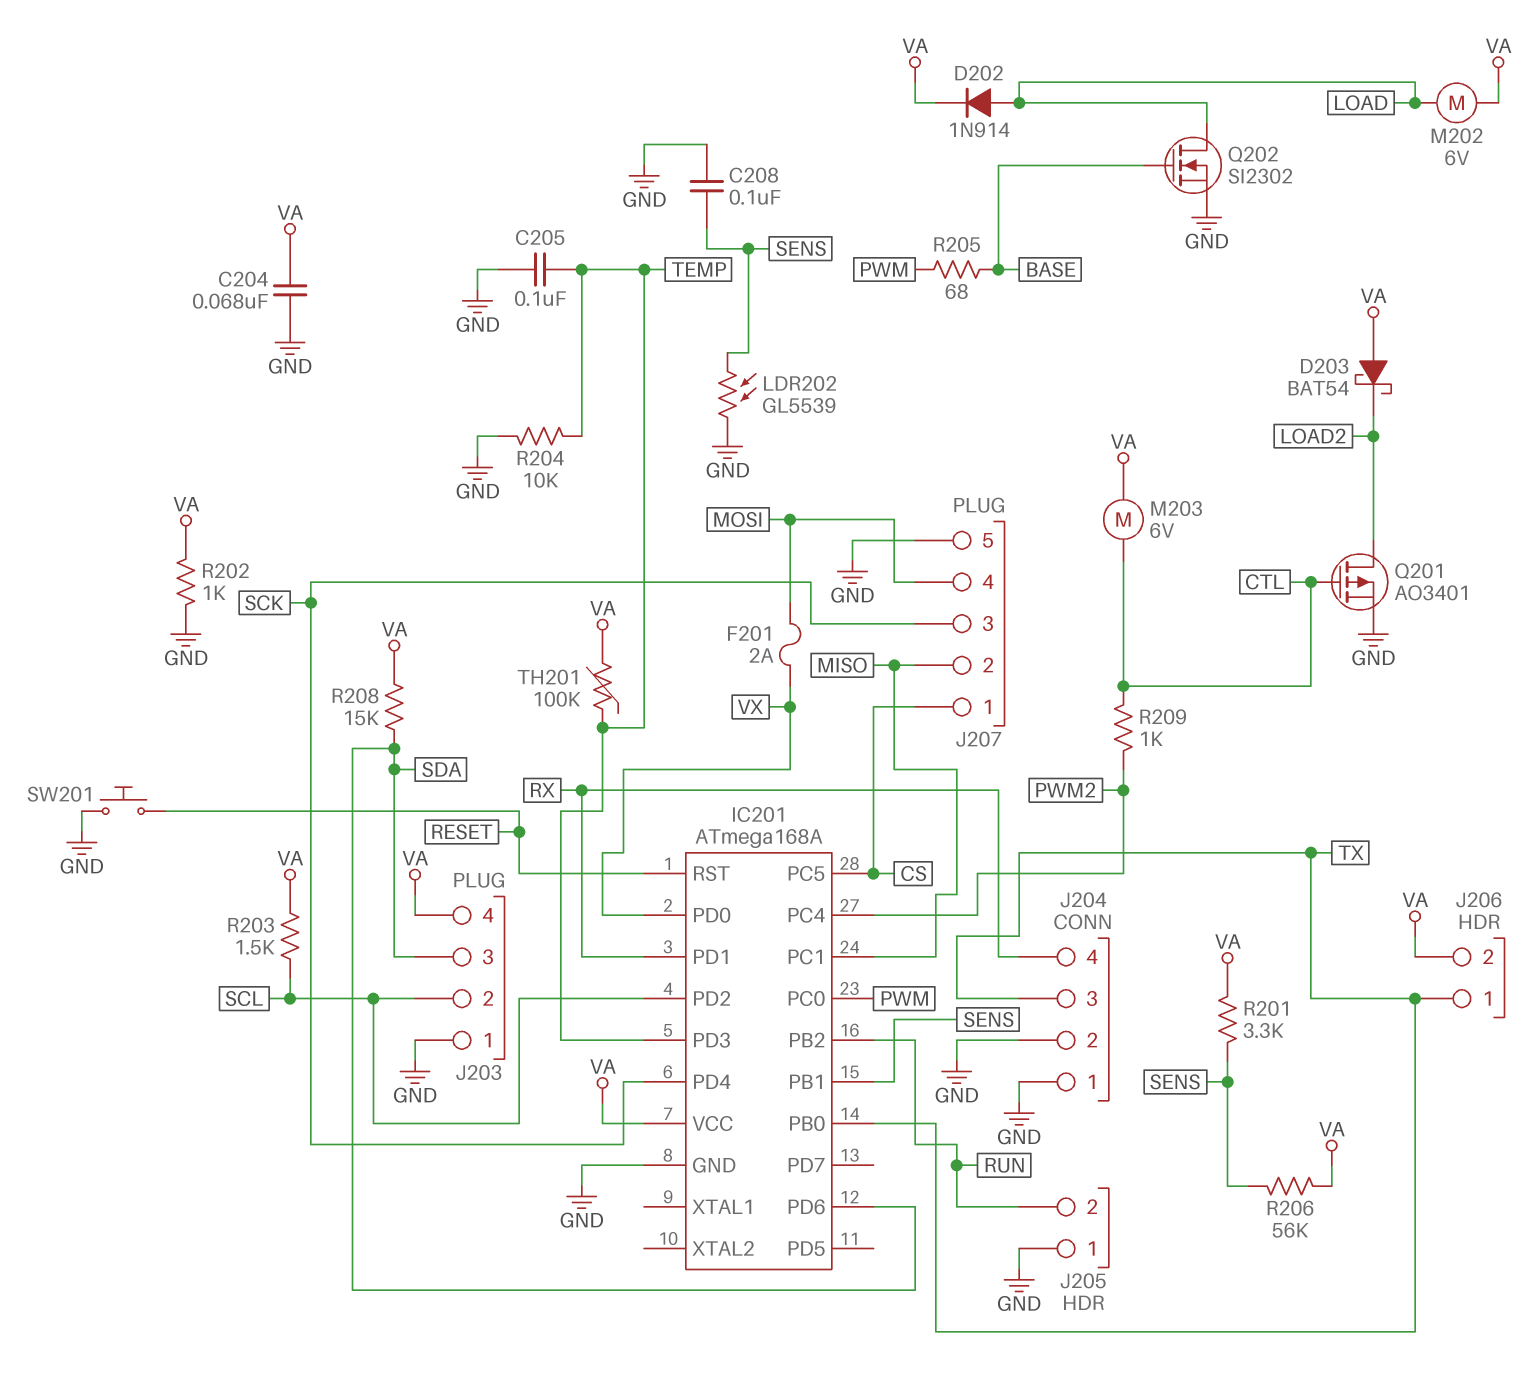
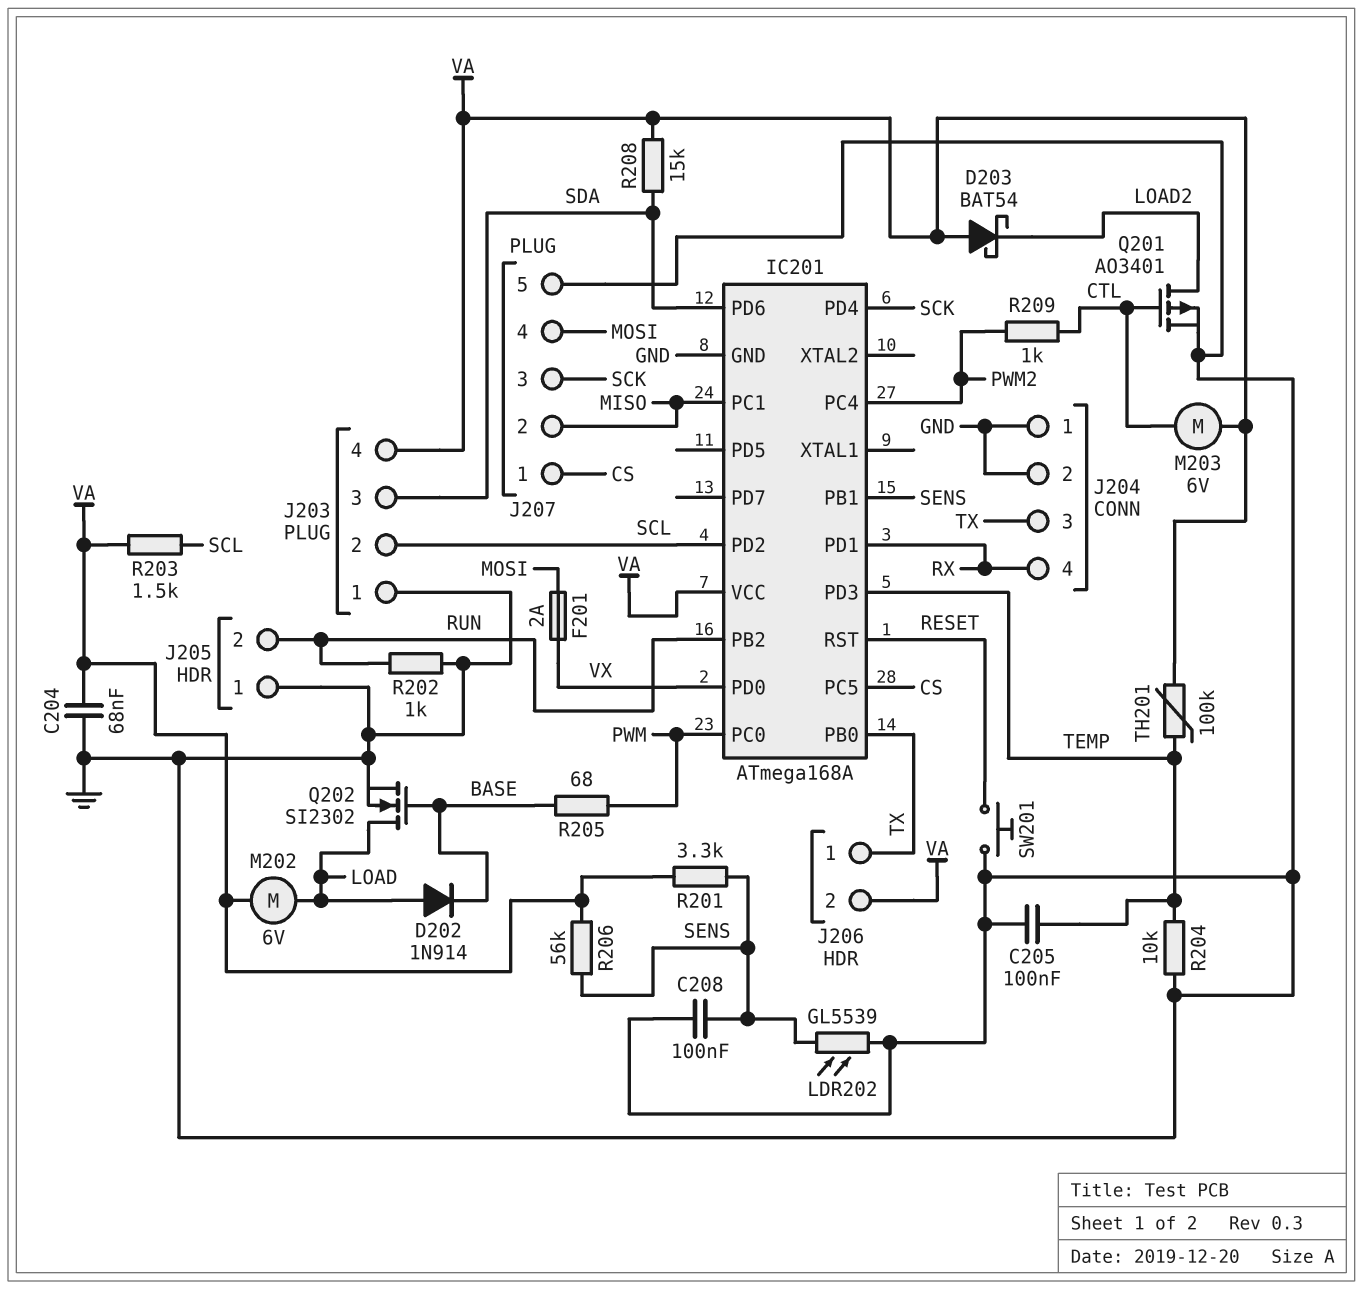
D202: diode 1N914 (A LOAD, K VA) -> diode 1N914 (A LOAD, K BASE)
R202: 1k (GND, VA) -> 1k (GND, RUN)

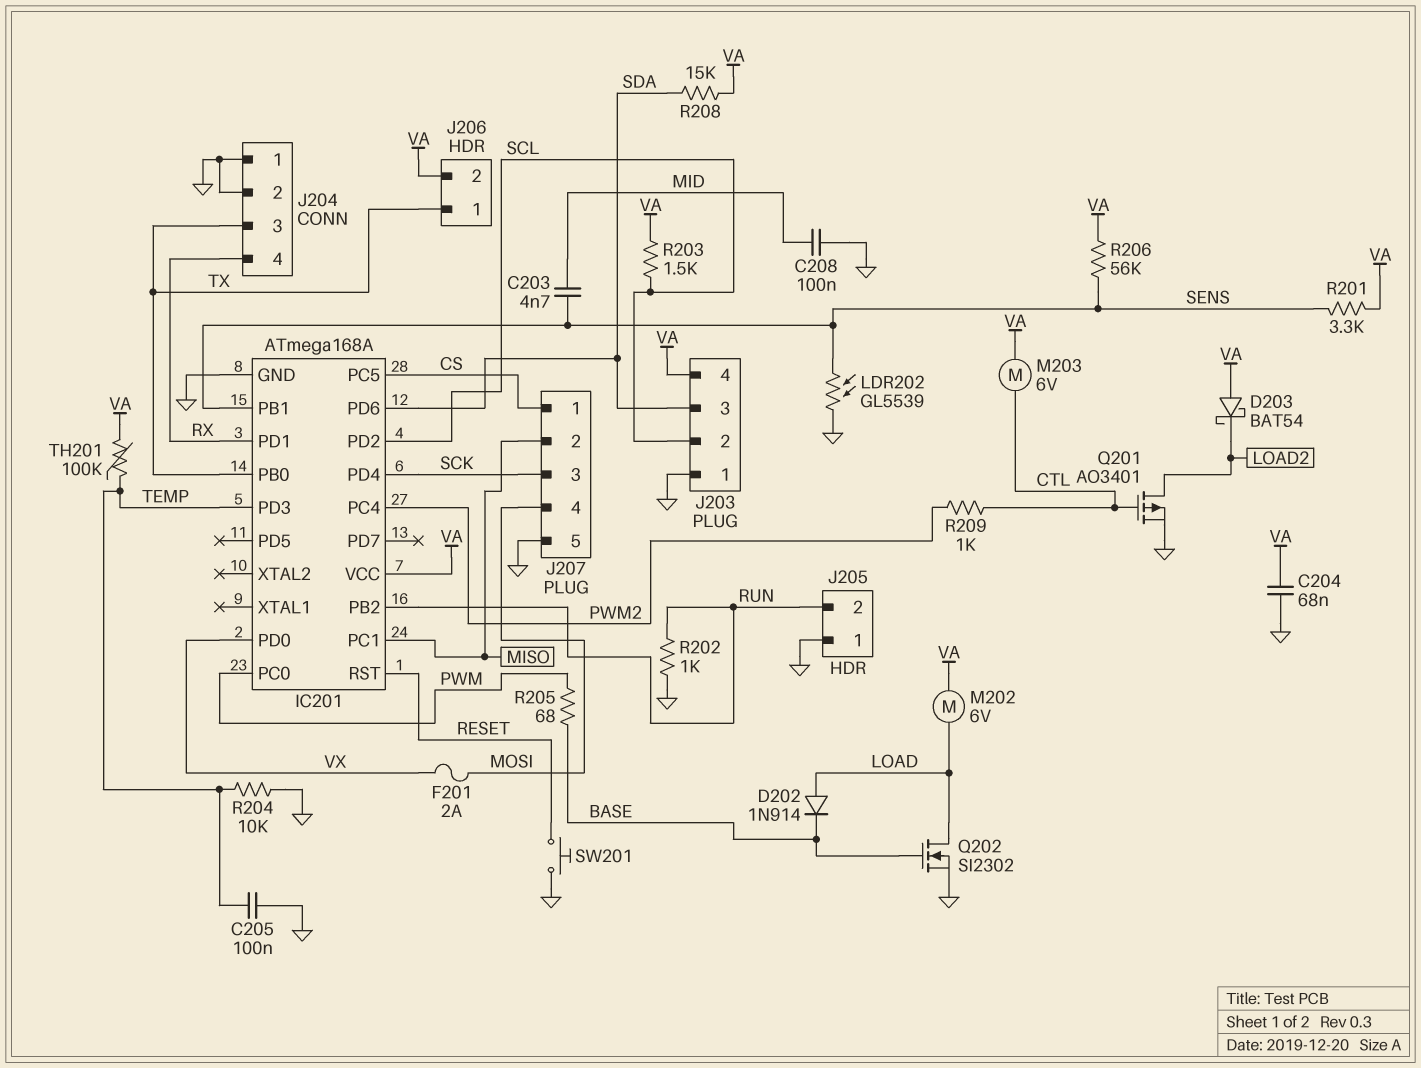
C203: none -> 4.7nF (MID, SENS)
C208: 100nF (GND, SENS) -> 100nF (GND, MID)

